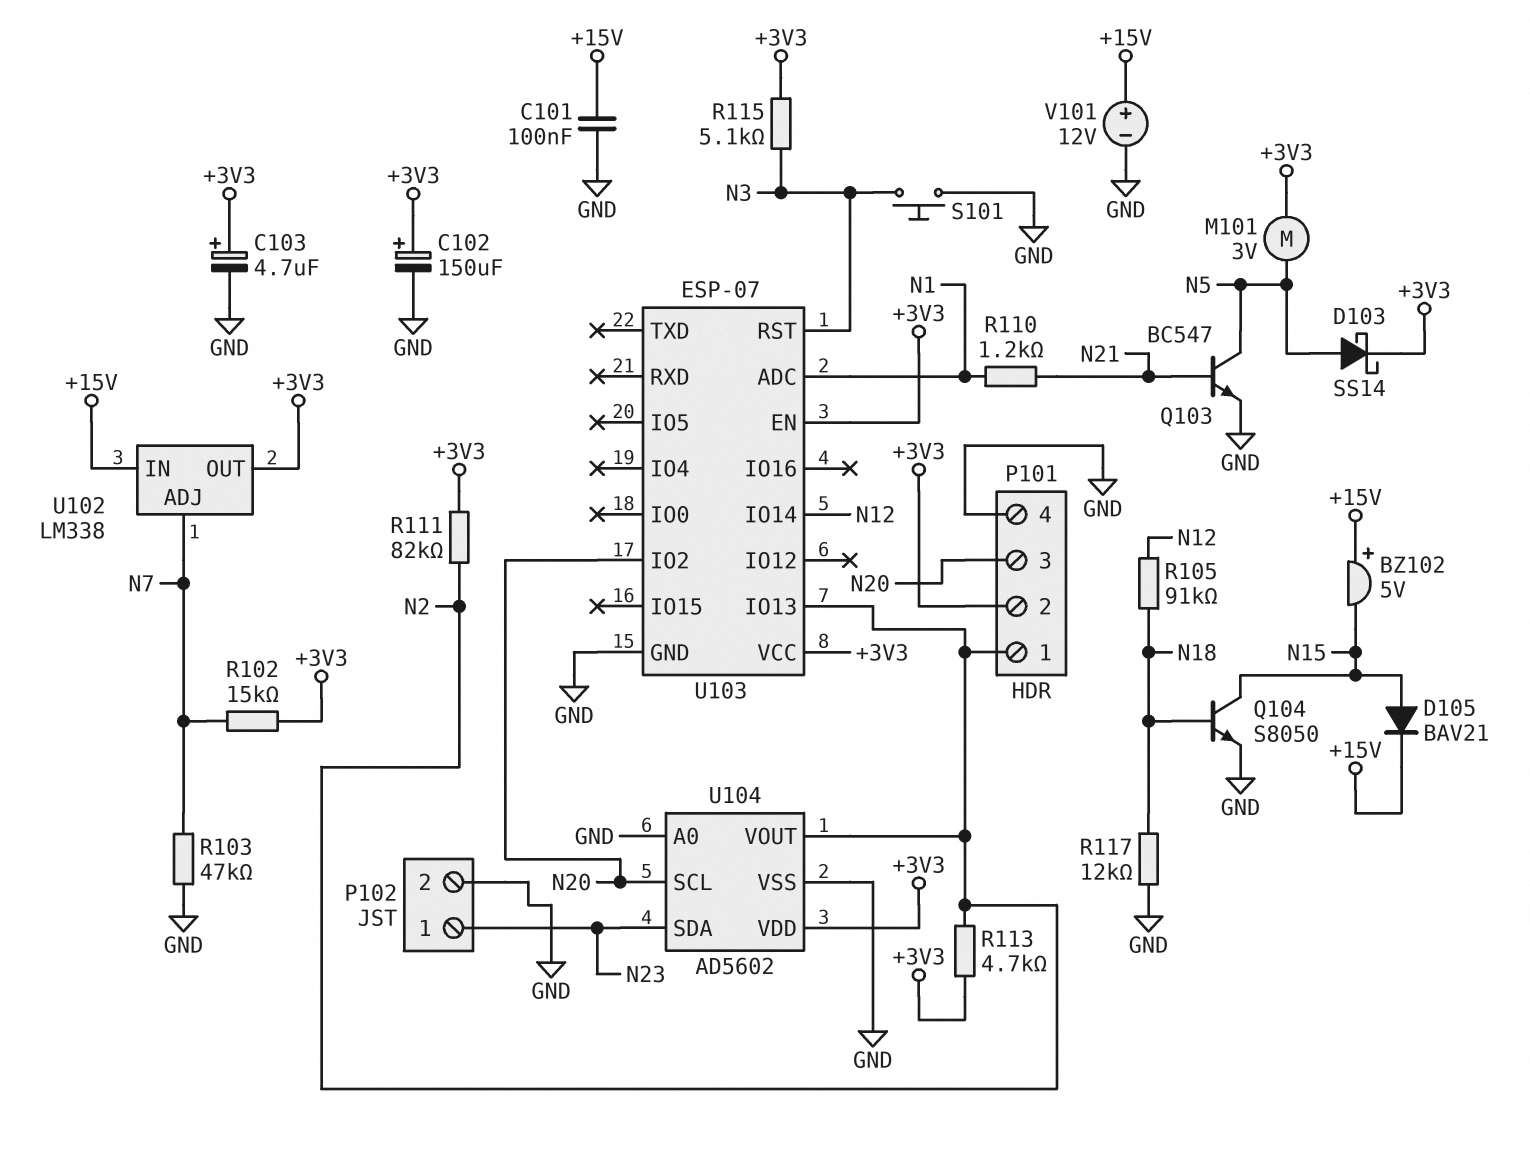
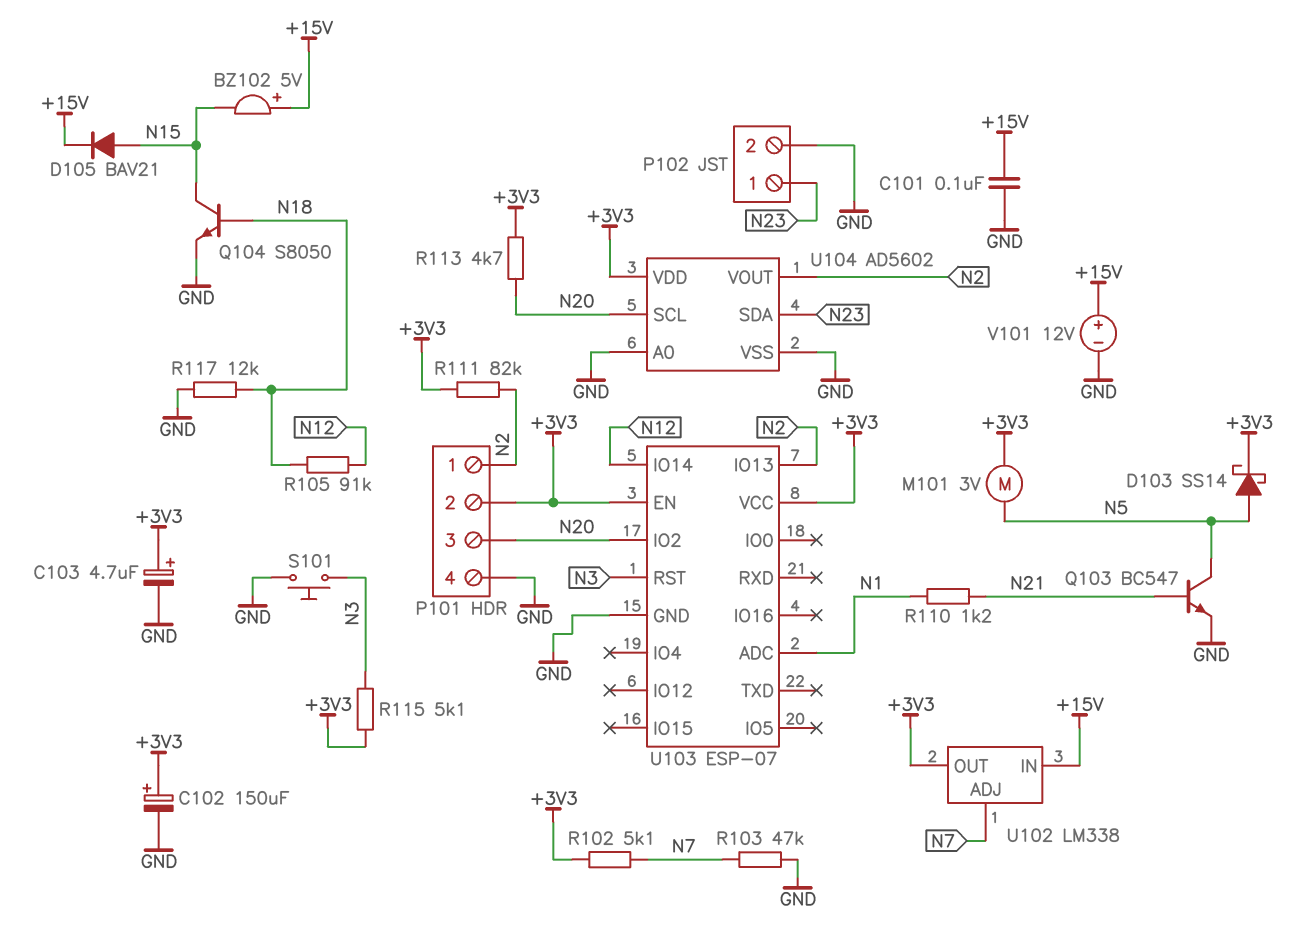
R102: 15k (+3V3, N7) -> 5.1k (+3V3, N7)
R113: 4.7k (+3V3, N2) -> 4.7k (+3V3, N20)

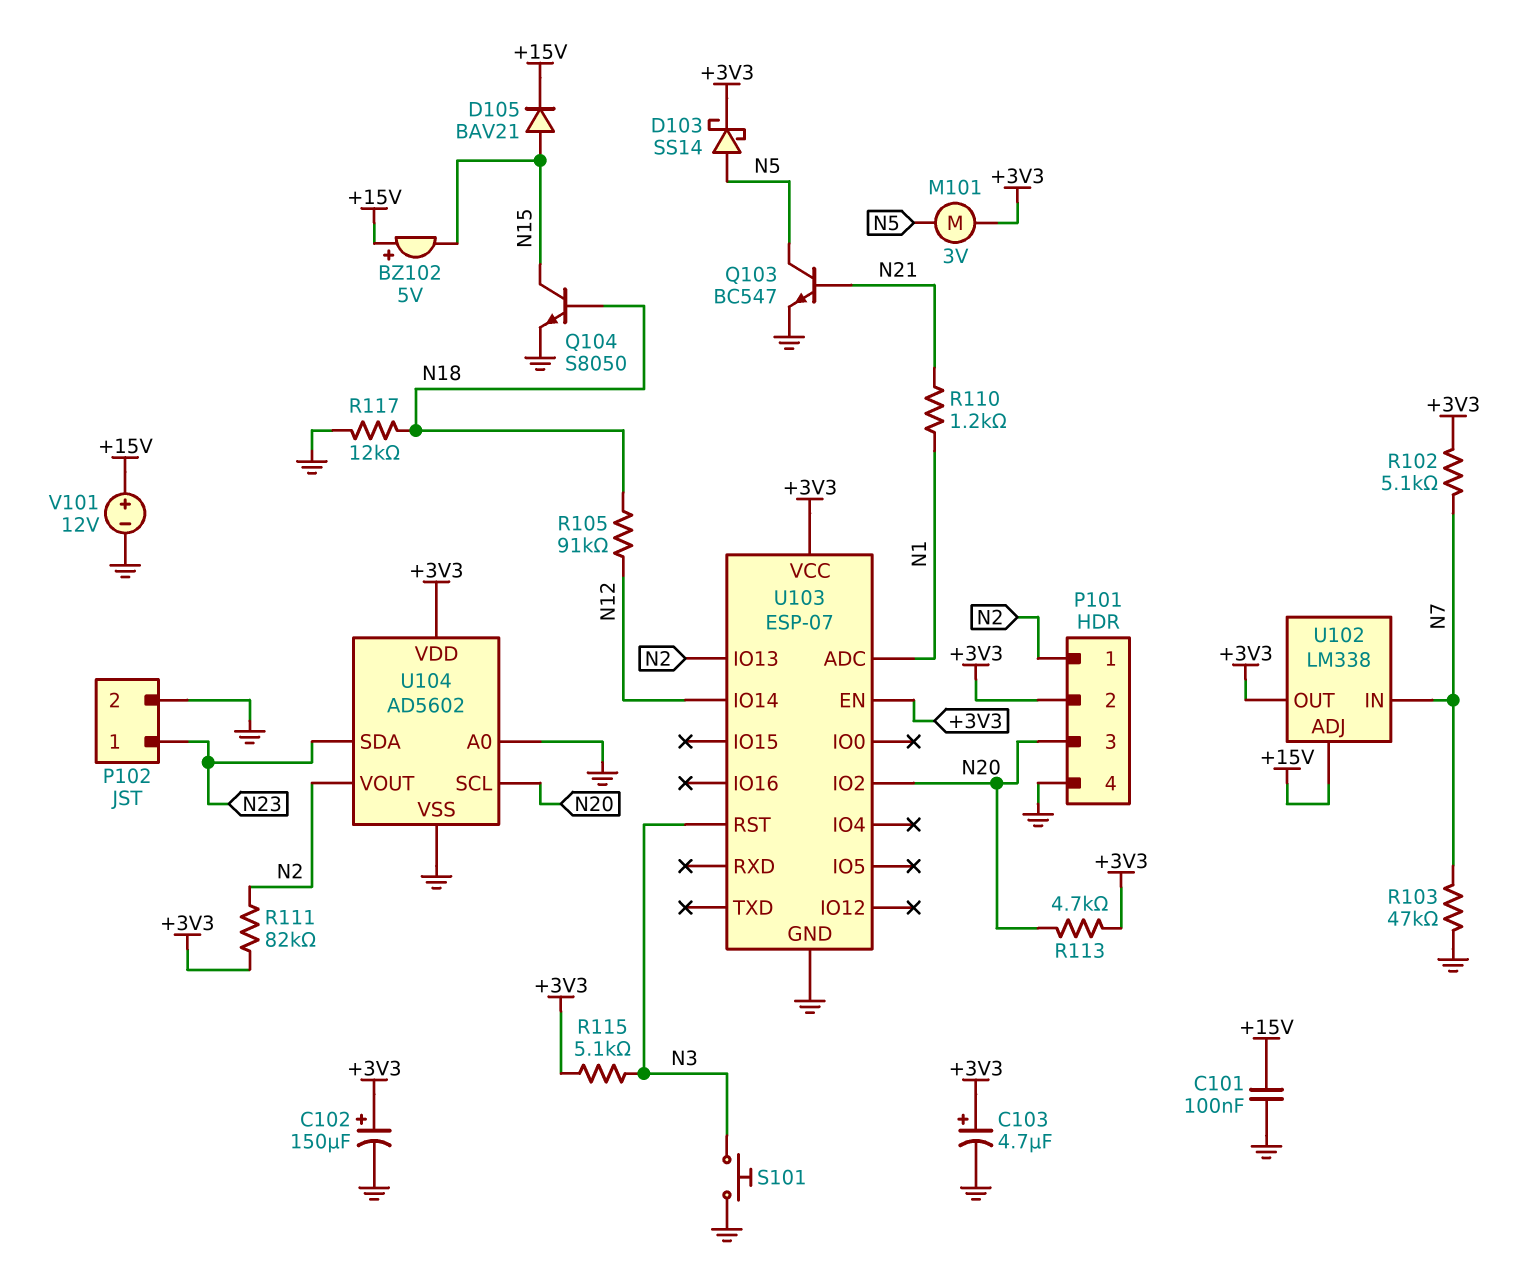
U102 pin ADJ: N7 -> +15V
U102 pin IN: +15V -> N7

